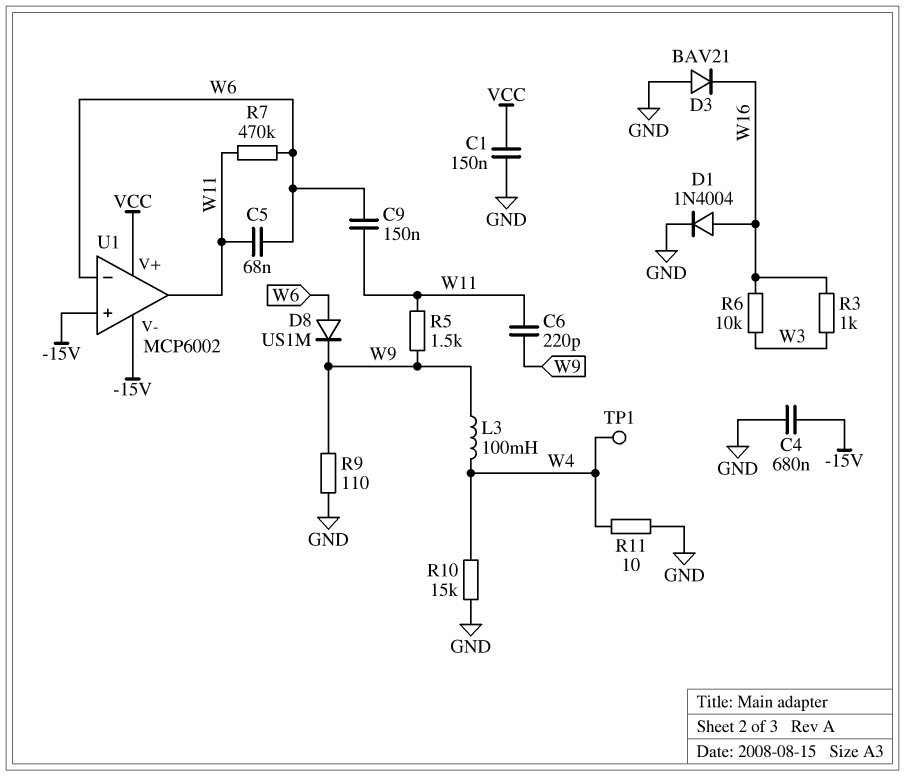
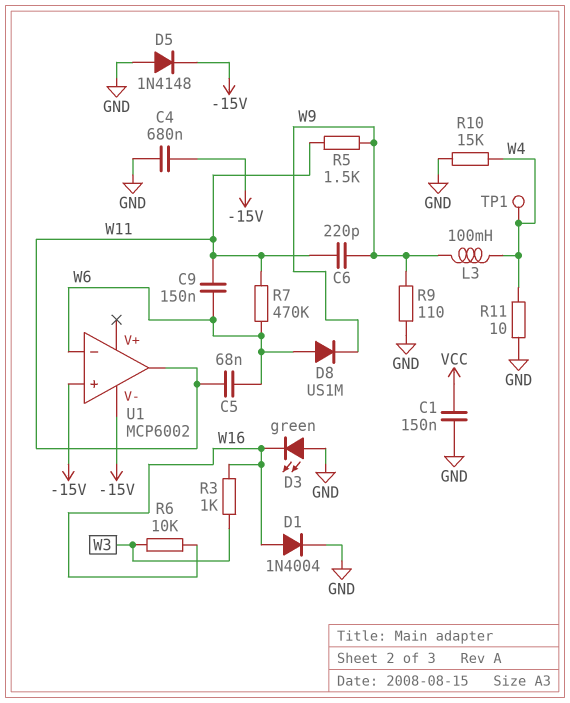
D3: diode BAV21 (A GND, K W16) -> LED green (A GND, K W16)
D5: none -> diode 1N4148 (A GND, K -15V)
U1 pin V+: VCC -> none

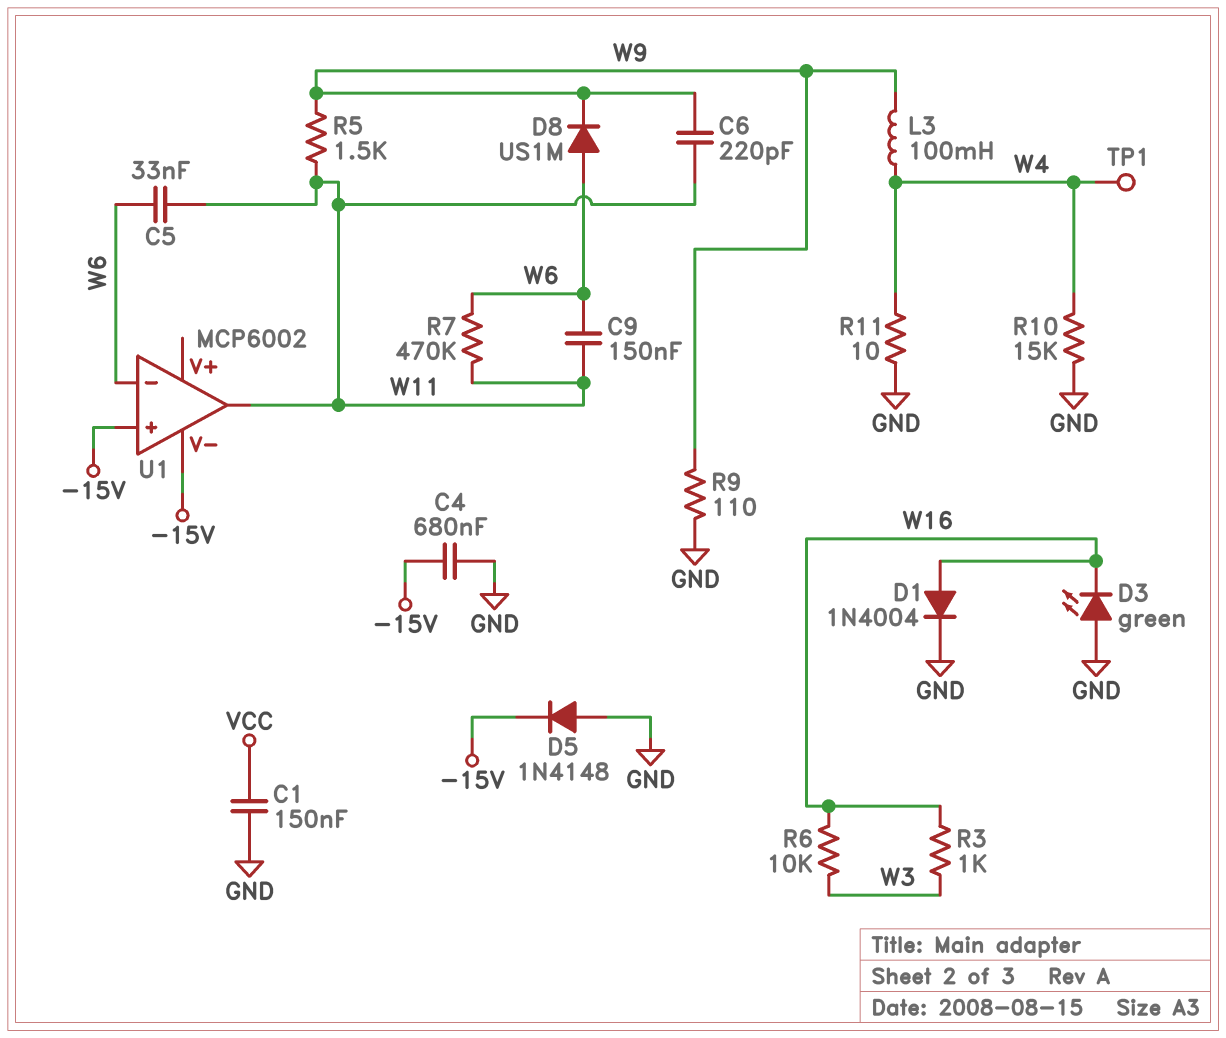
C5: 68nF (W6, W11) -> 33nF (W6, W11)

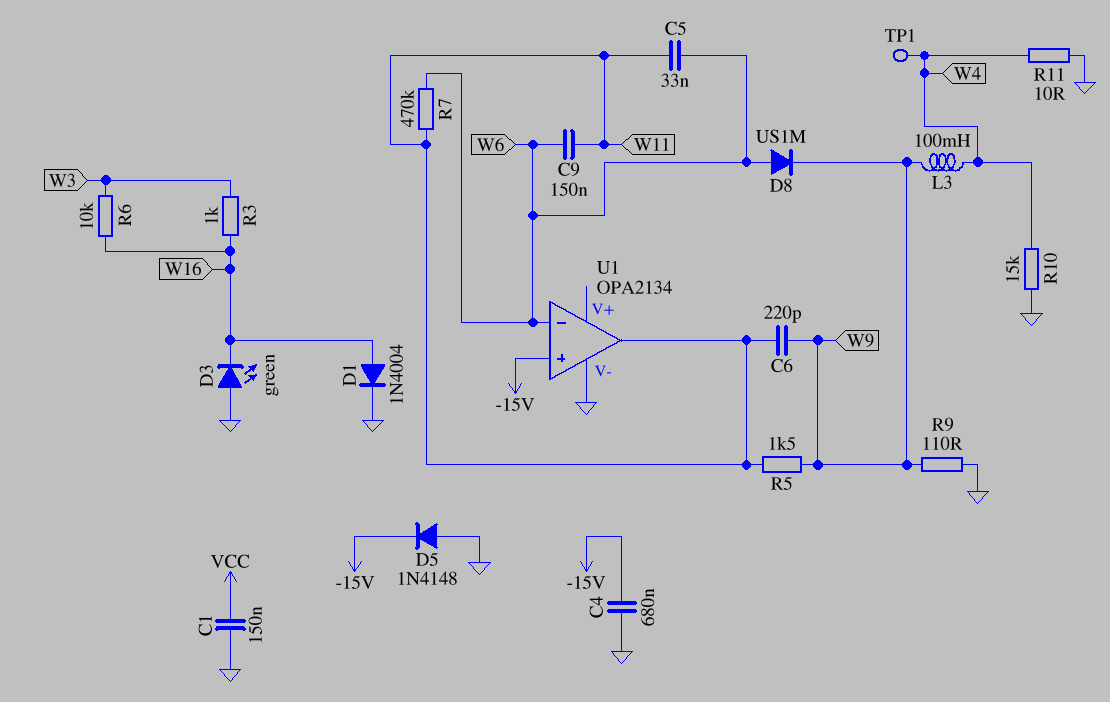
U1: MCP6002 -> OPA2134
U1 pin V-: -15V -> GND

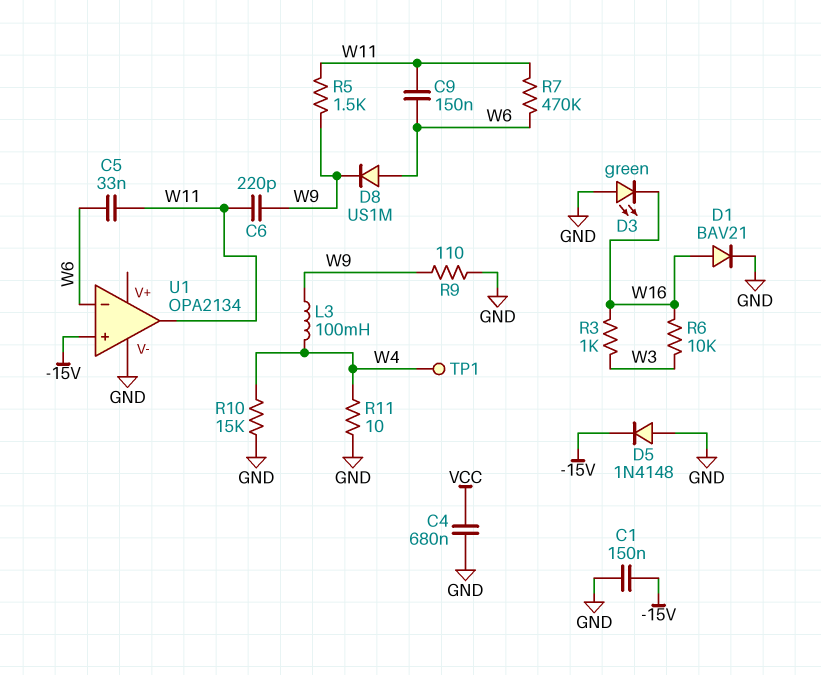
C1: 150nF (GND, VCC) -> 150nF (-15V, GND)
C4: 680nF (-15V, GND) -> 680nF (GND, VCC)
D1: diode 1N4004 (A W16, K GND) -> diode BAV21 (A W16, K GND)

